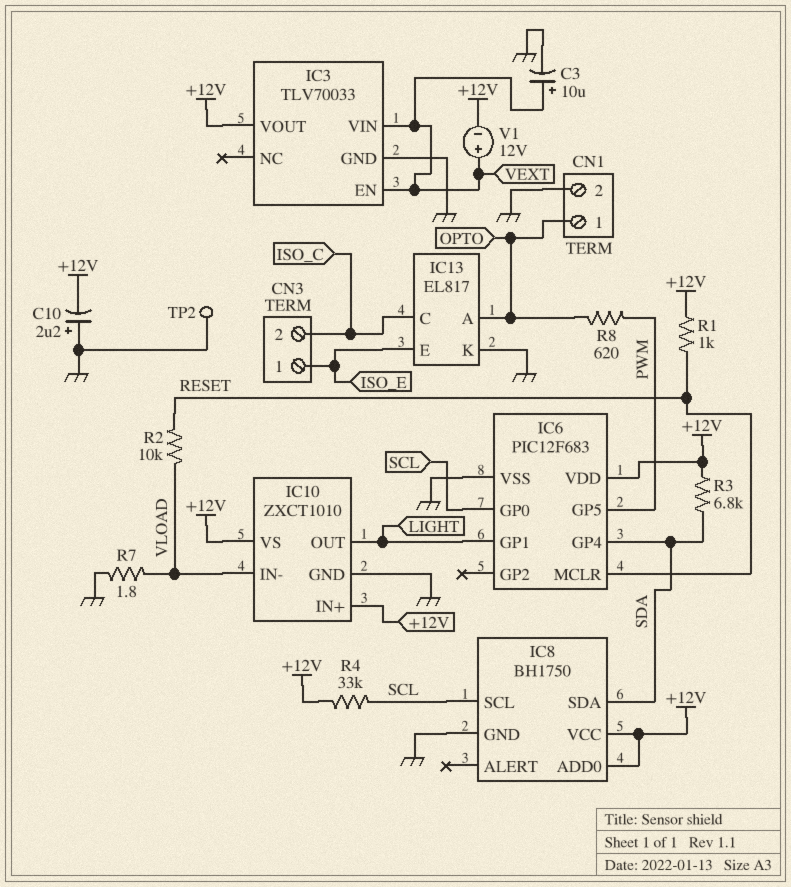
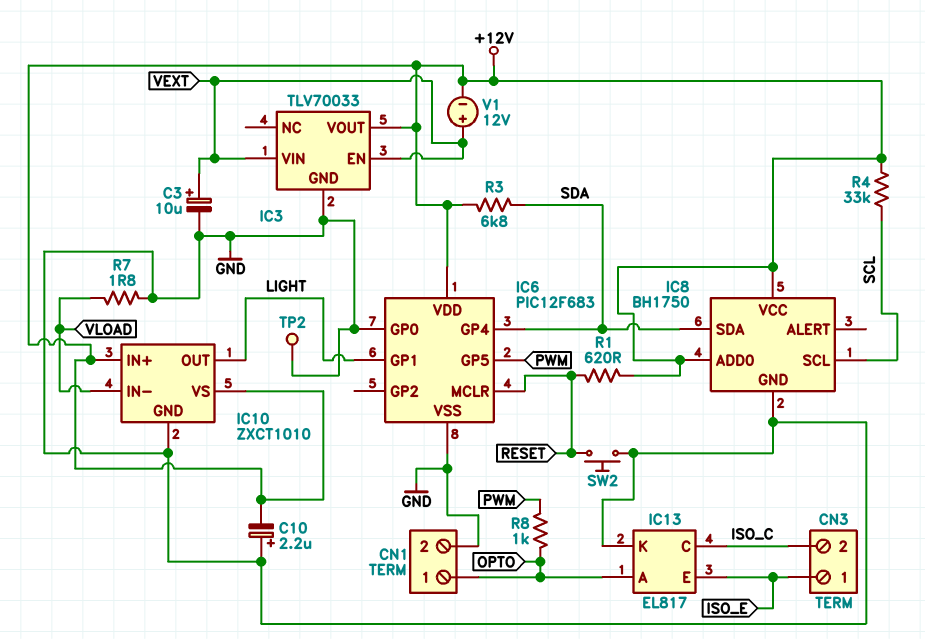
IC6 pin GP0: SCL -> GND
R1: 1k (+12V, RESET) -> 620 (+12V, RESET)
R2: 10k (RESET, VLOAD) -> none
R8: 620 (OPTO, PWM) -> 1k (OPTO, PWM)
SW2: none -> button (GND, RESET)

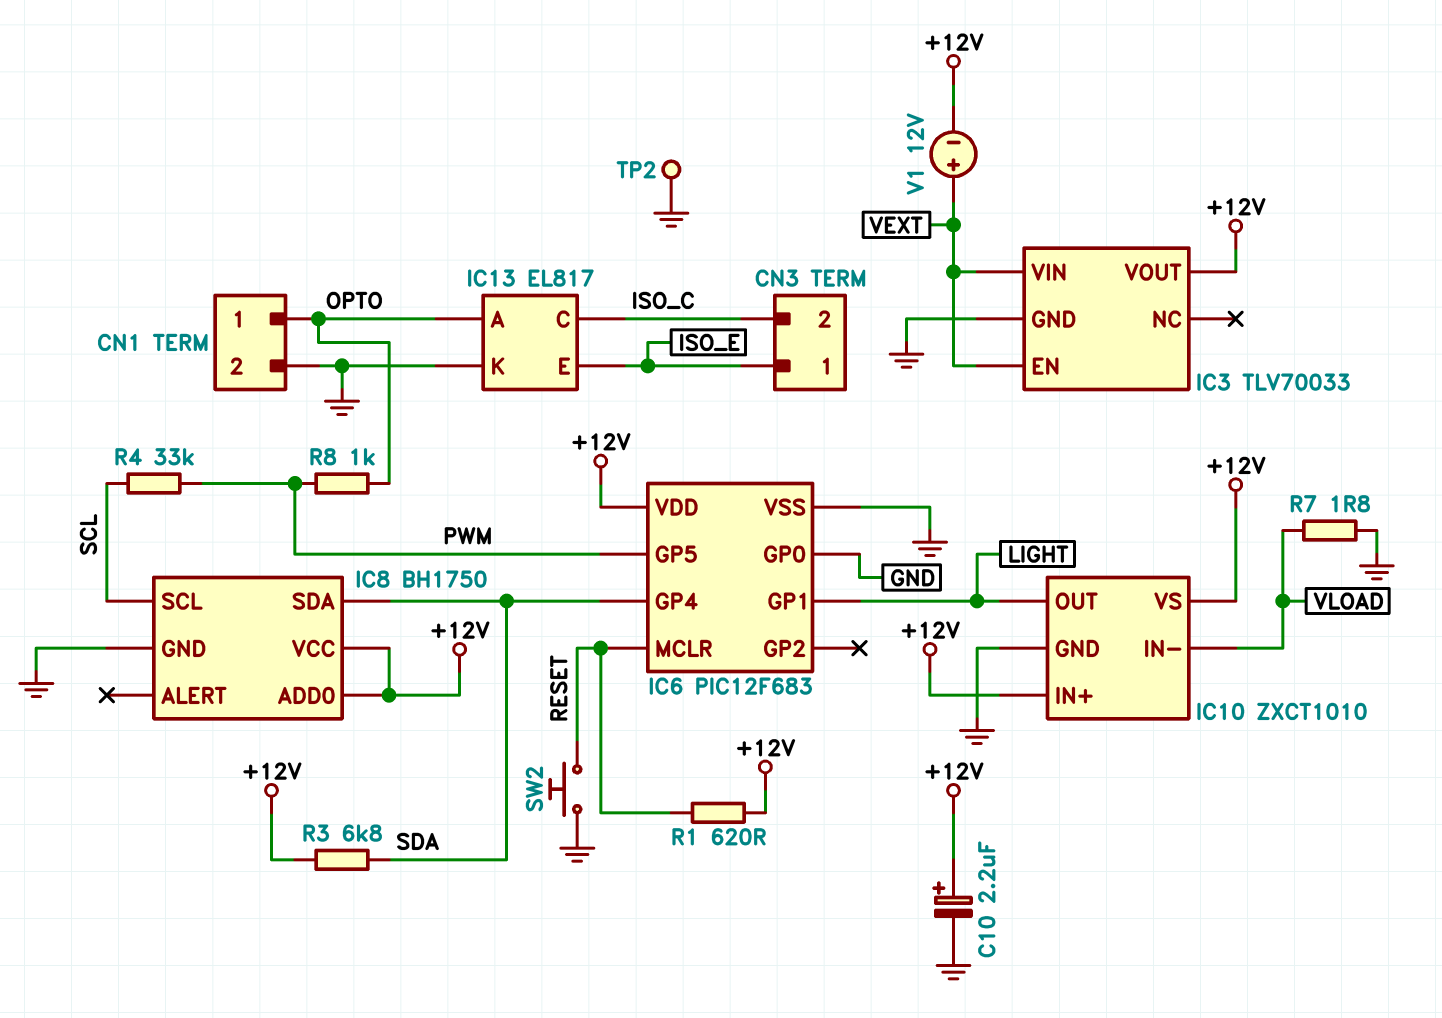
C3: 10uF (plus VEXT, minus GND) -> none
C10: 2.2uF (plus GND, minus +12V) -> 2.2uF (plus +12V, minus GND)
R4: 33k (+12V, SCL) -> 33k (PWM, SCL)

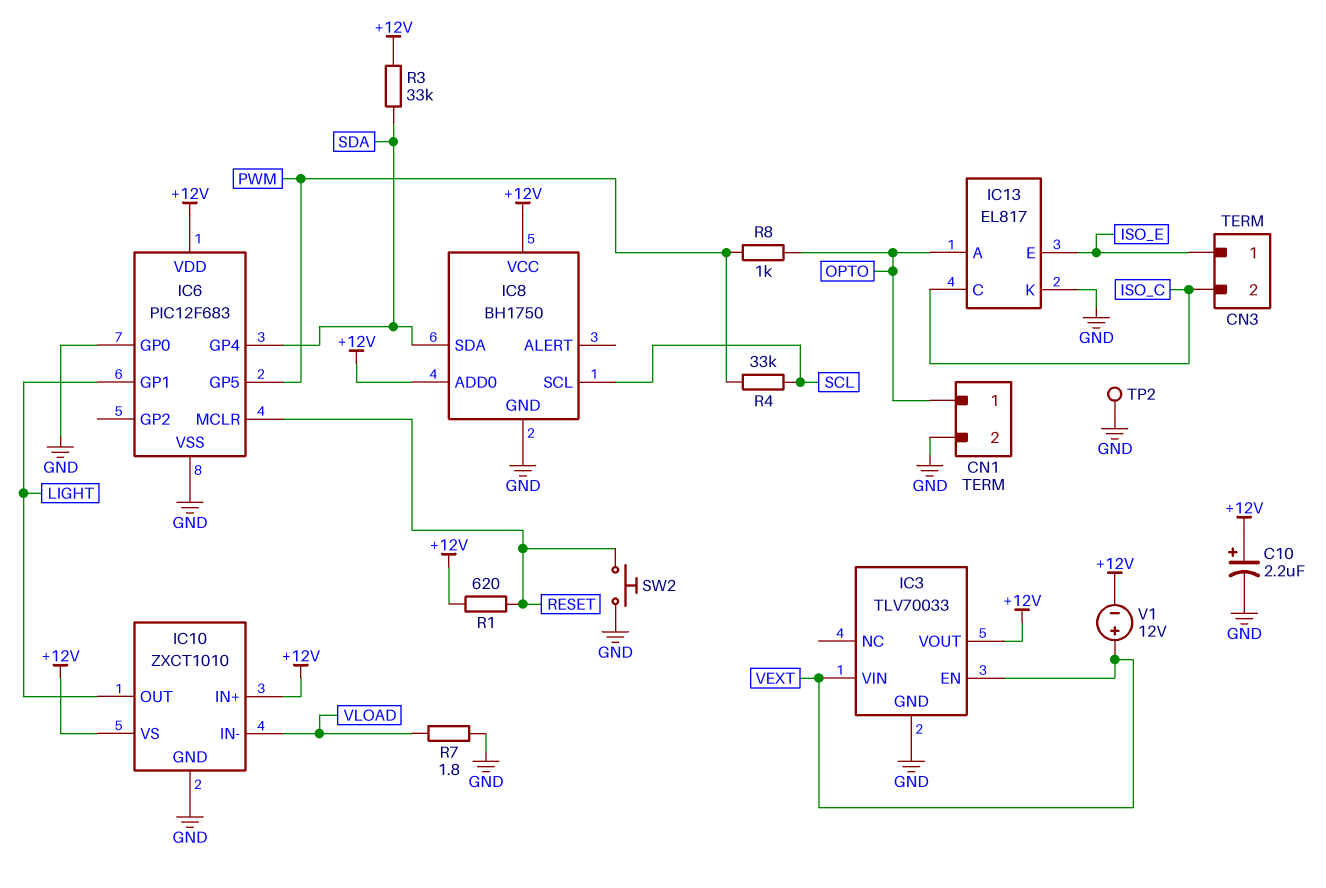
R3: 6.8k (+12V, SDA) -> 33k (+12V, SDA)

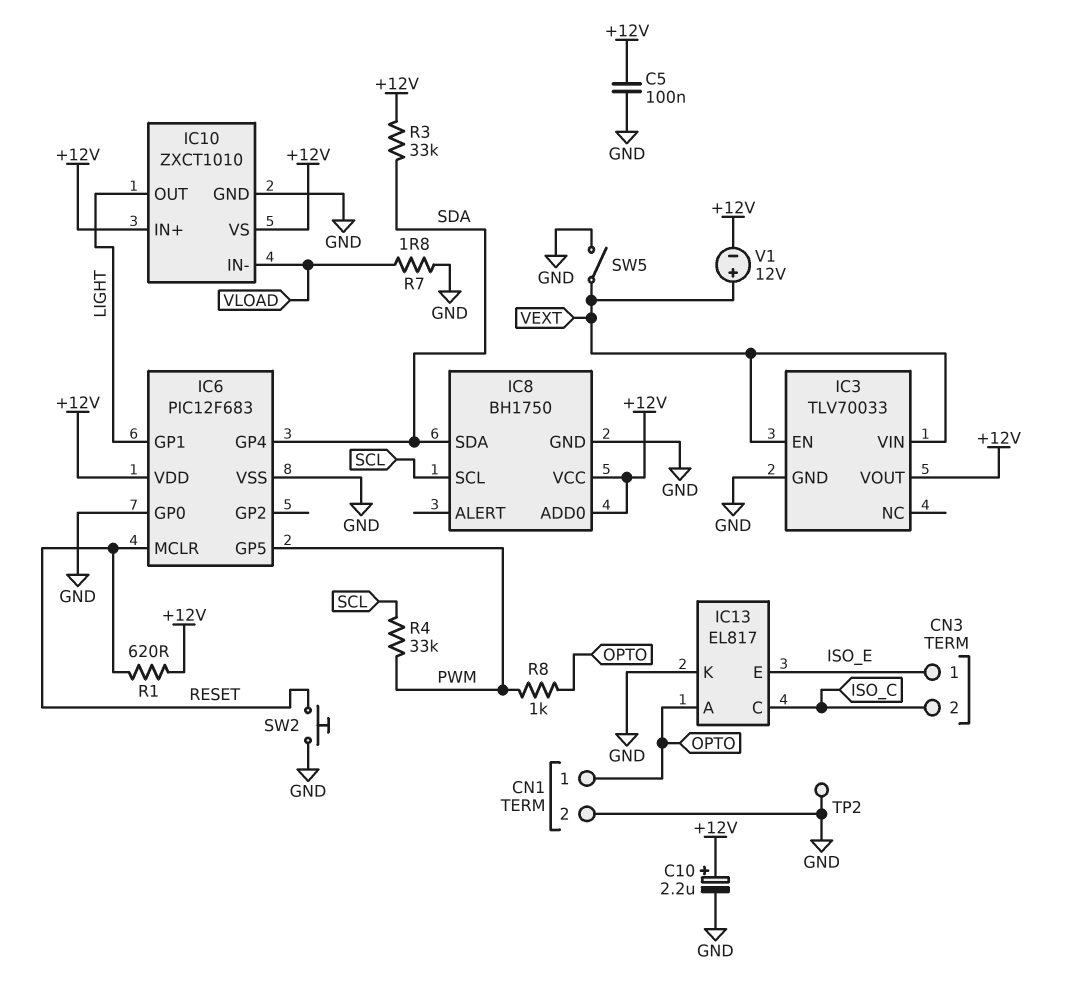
C5: none -> 100nF (+12V, GND)
SW5: none -> switch (GND, VEXT)

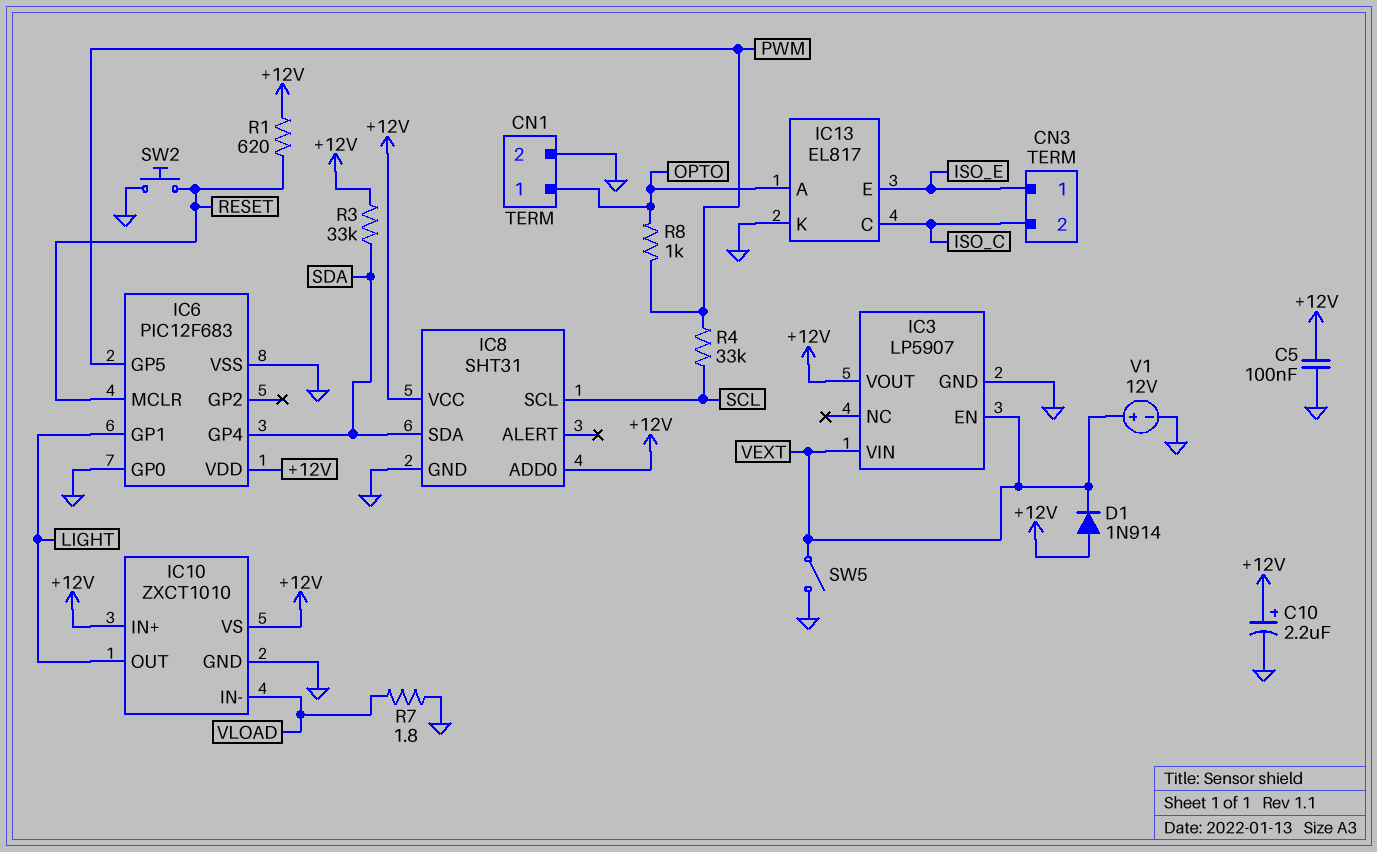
D1: none -> diode 1N914 (A +12V, K VEXT)
IC3: TLV70033 -> LP5907
IC8: BH1750 -> SHT31
TP2: test point (GND) -> none
V1: 12V (plus VEXT, minus +12V) -> 12V (plus VEXT, minus GND)

